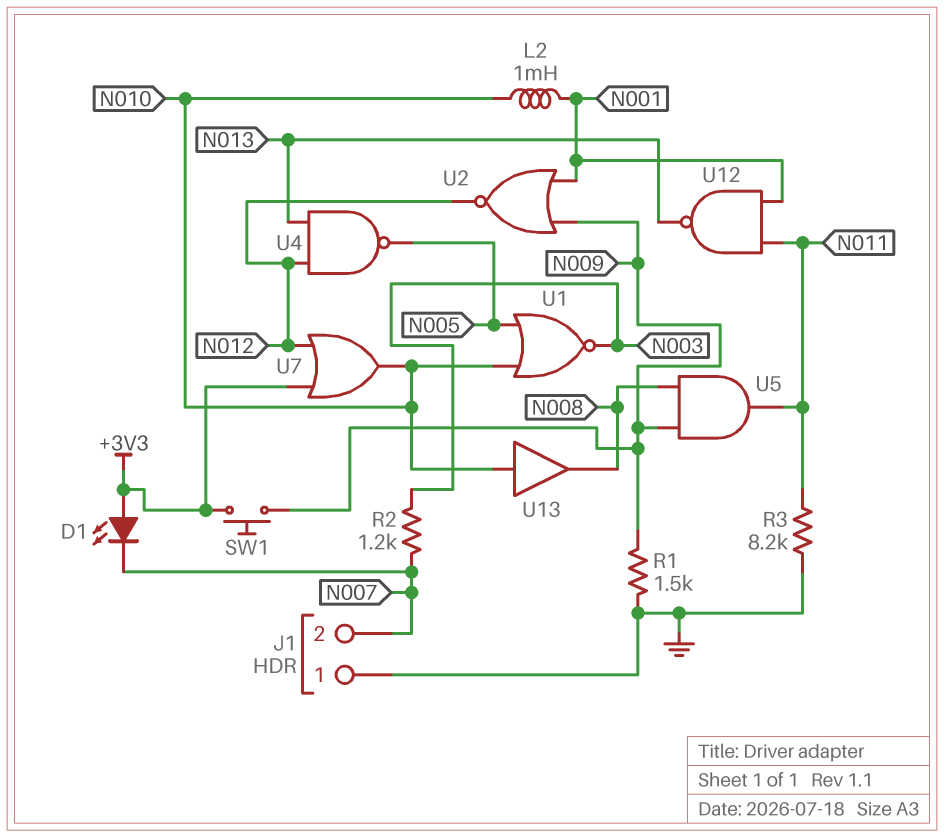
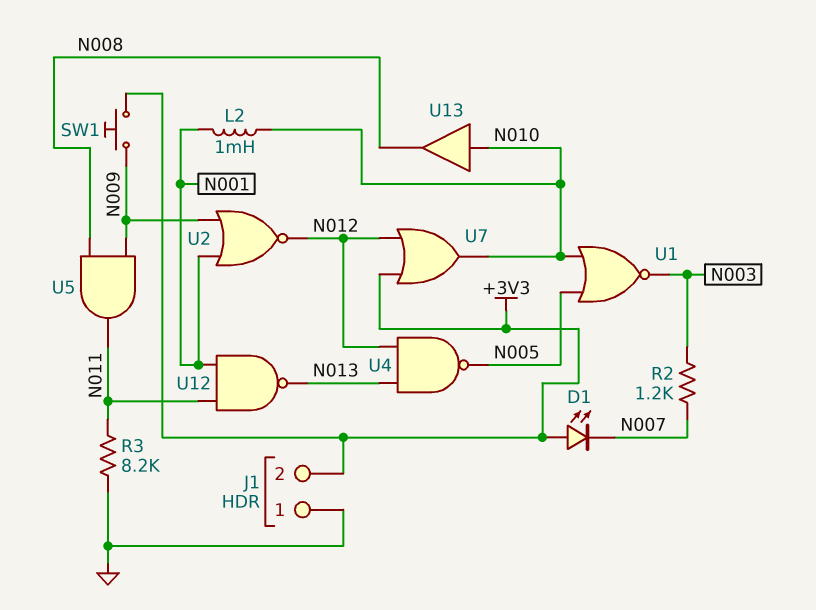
J1 pin 2: N007 -> +3V3
R1: 1.5k (GND, N009) -> none

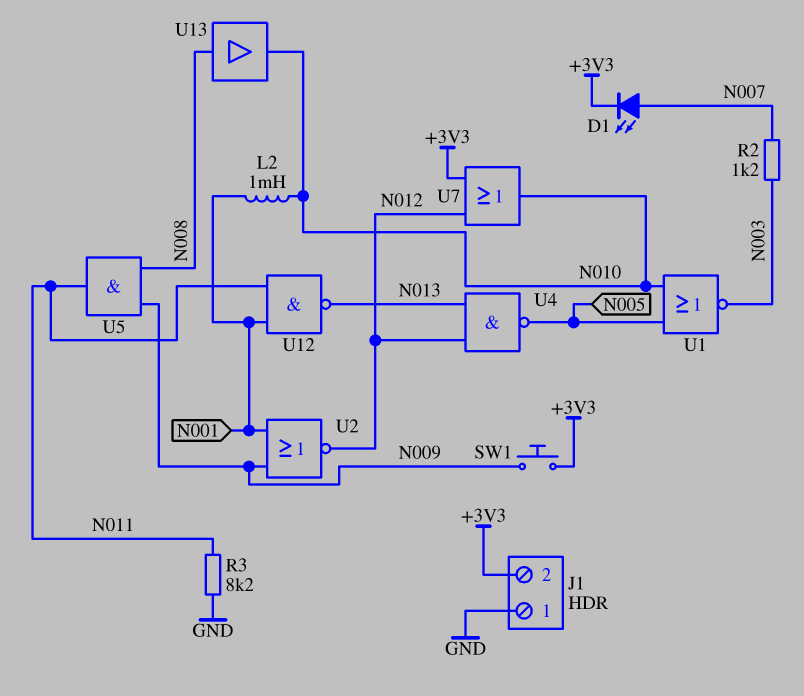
D1: LED (A +3V3, K N007) -> LED (A N007, K +3V3)
U13: buffer (in N010, out N008) -> buffer (in N008, out N010)

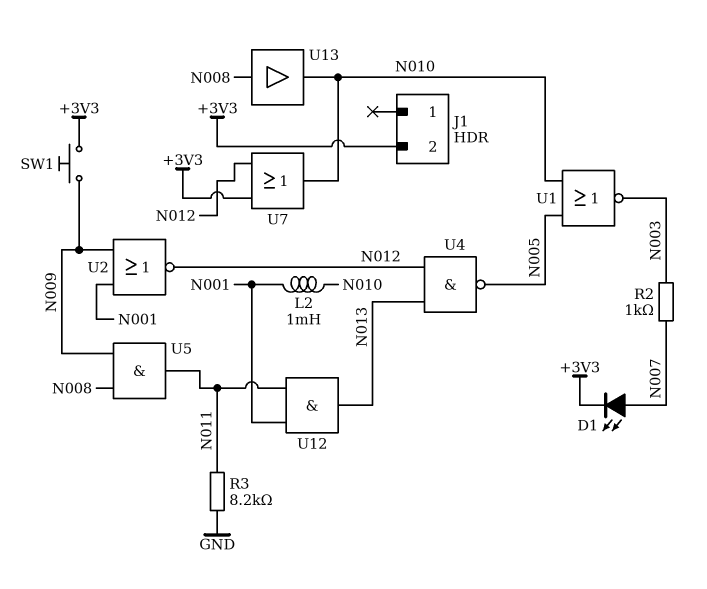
J1 pin 1: GND -> none
R2: 1.2k (N003, N007) -> 1k (N003, N007)
U12: NAND (in N001, in N011, out N013) -> AND (in N001, in N011, out N013)

